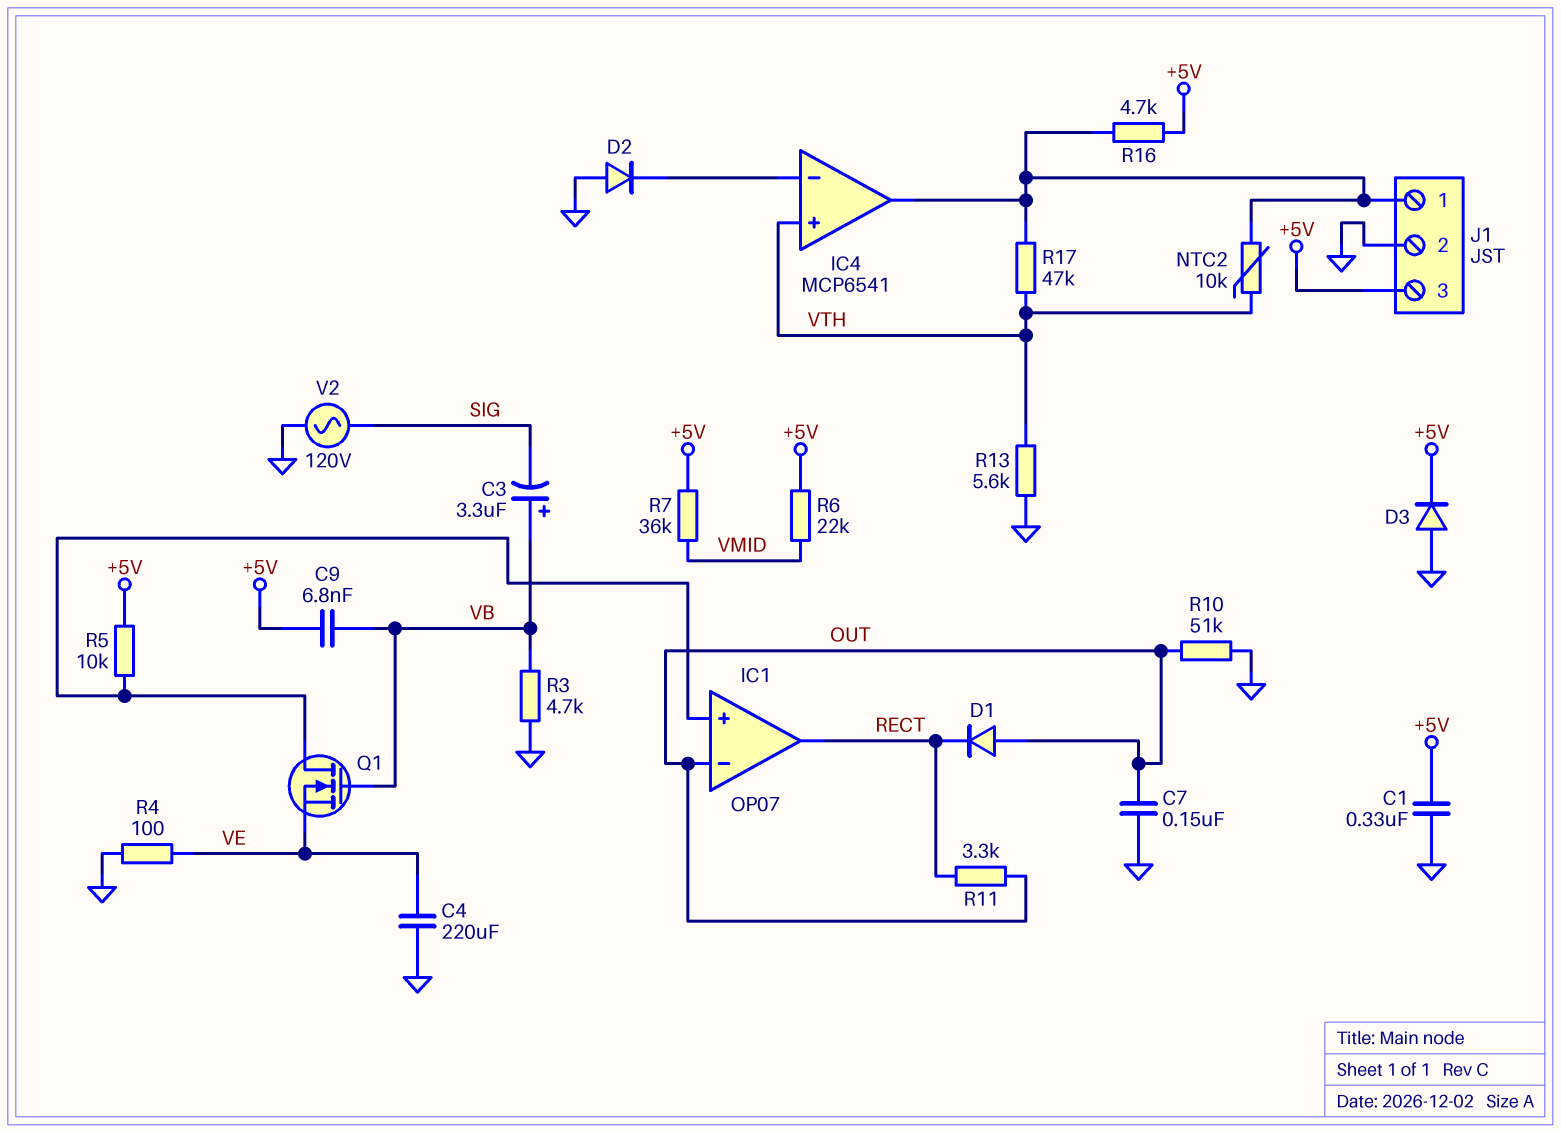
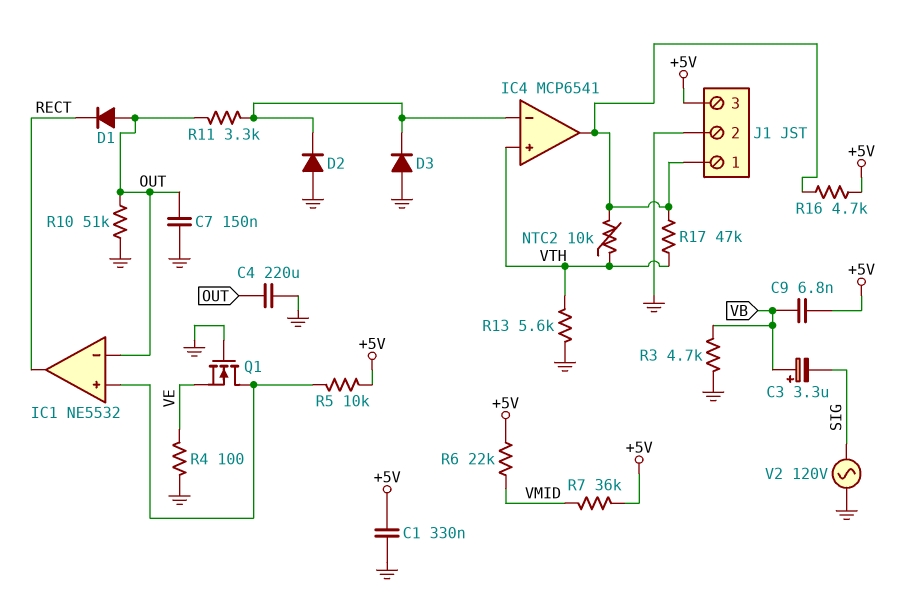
C4: 220uF (GND, VE) -> 220uF (GND, OUT)
D3: diode (A GND, K +5V) -> diode (A GND, K IC4/in-)
IC1: OP07 -> NE5532
Q1: NMOS (G VB, D IC1/in+, S VE) -> NMOS (G GND, D IC1/in+, S VE)
R11: 3.3k (OUT, RECT) -> 3.3k (IC4/in-, OUT)

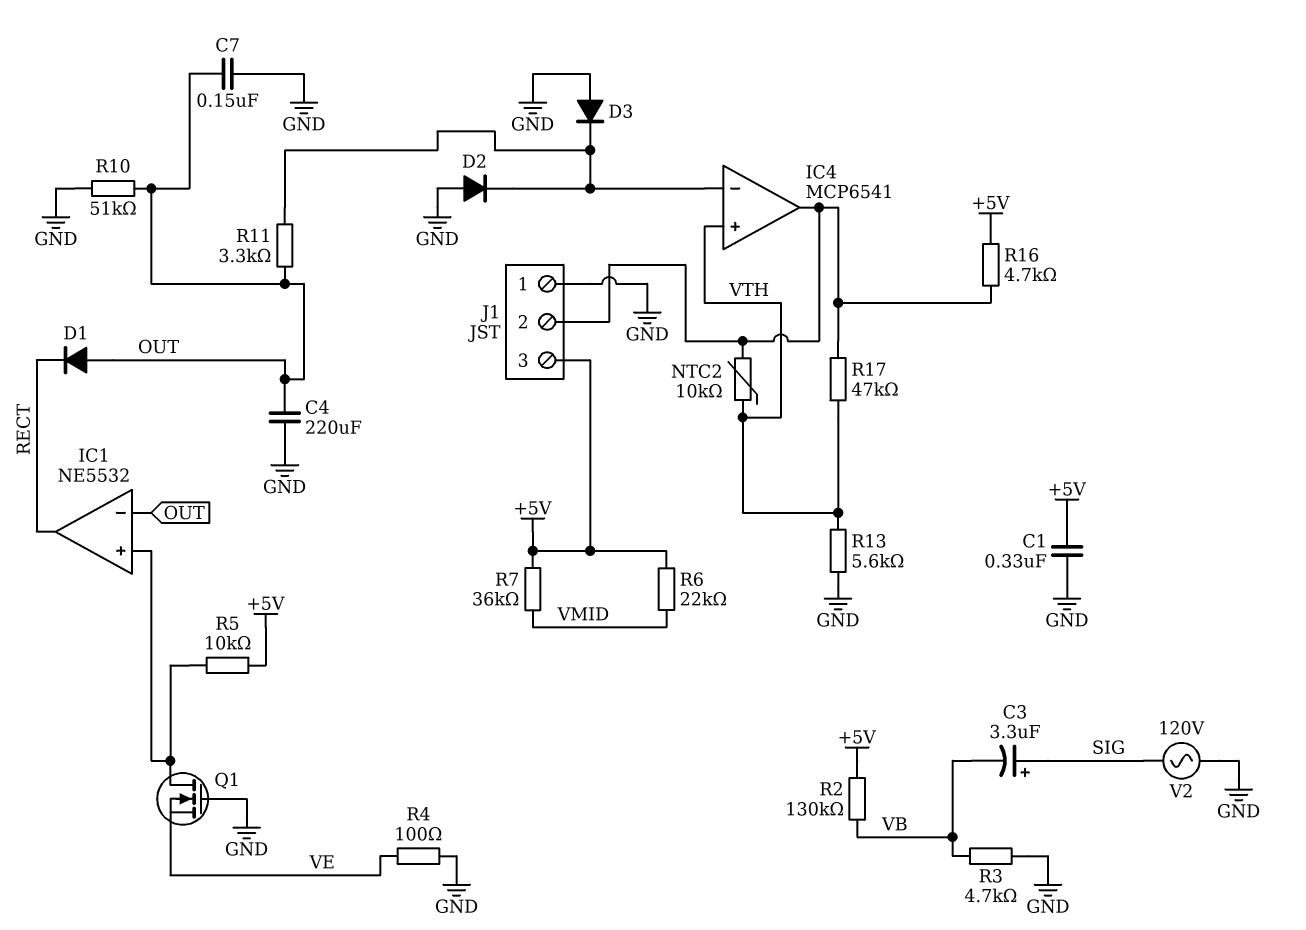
C3: 3.3uF (plus VB, minus SIG) -> 3.3uF (plus SIG, minus VB)
C9: 6.8nF (+5V, VB) -> none
J1 pin 1: IC4/out -> GND
J1 pin 2: GND -> IC4/out
R2: none -> 130k (+5V, VB)

